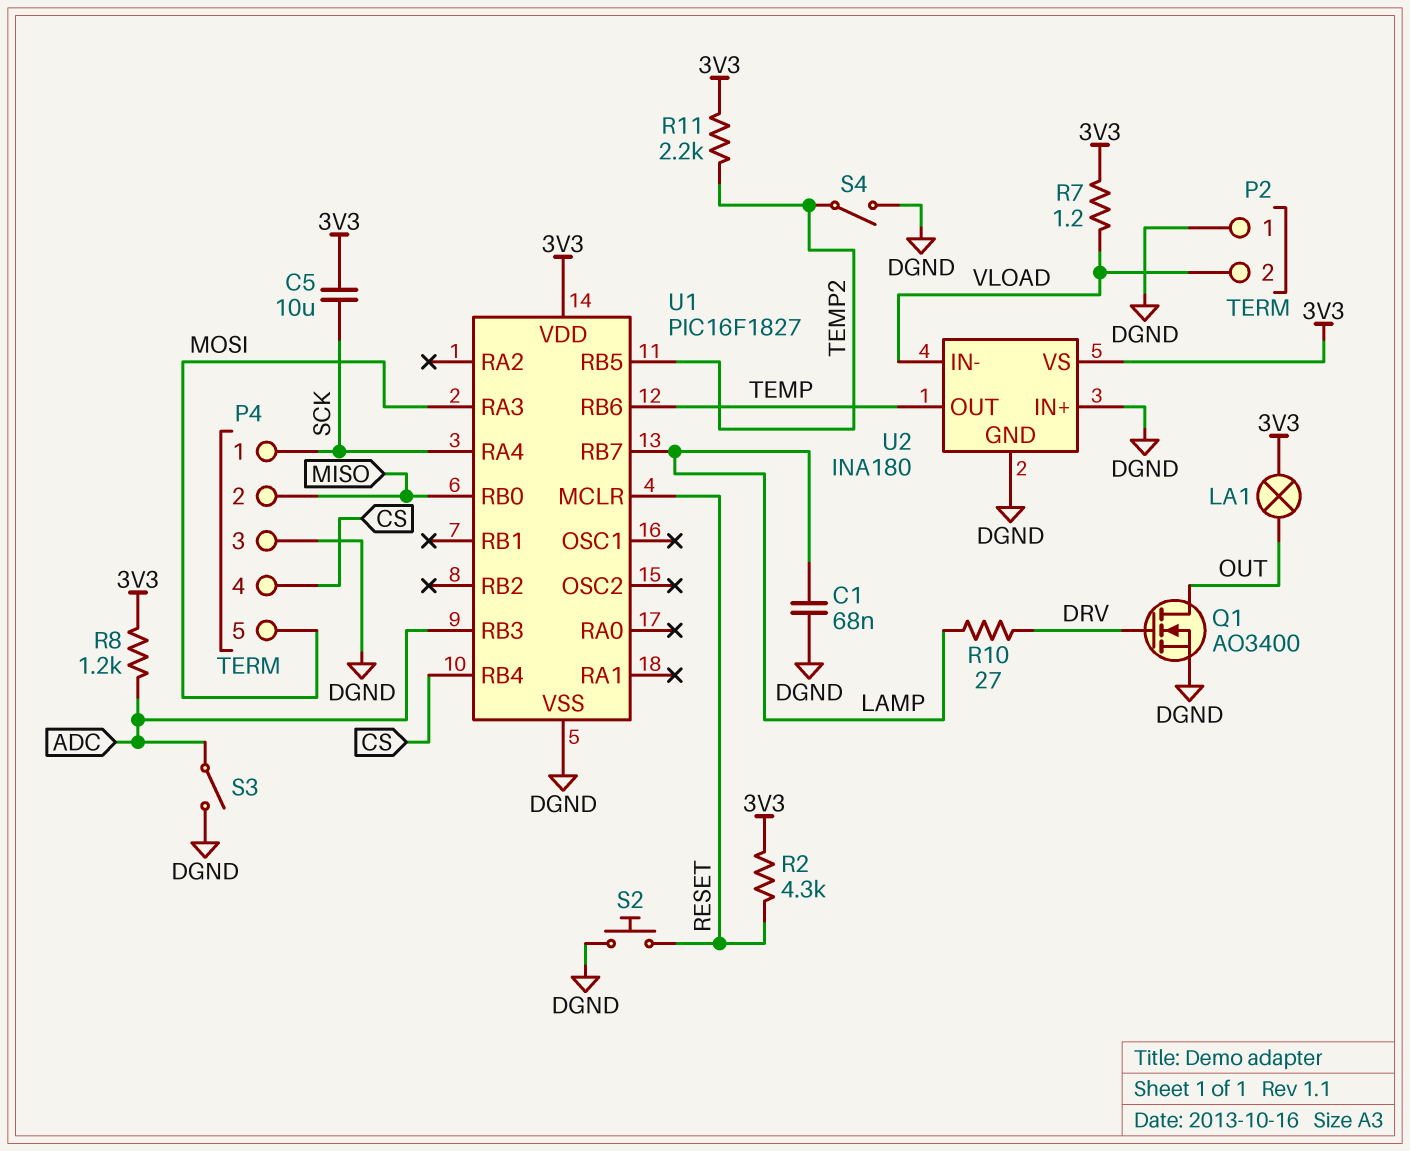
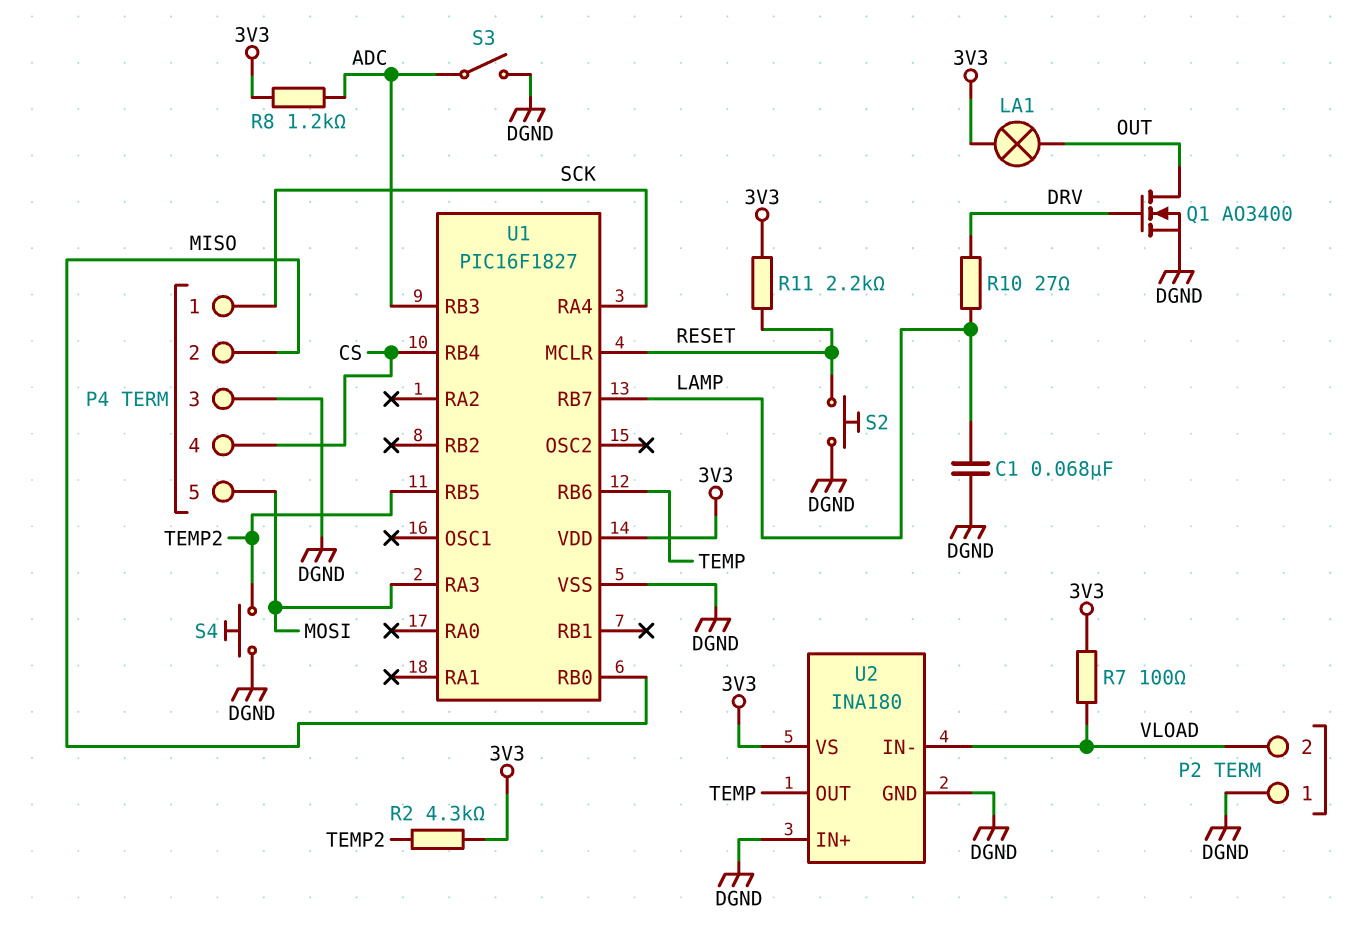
C5: 10uF (3V3, SCK) -> none
R2: 4.3k (3V3, RESET) -> 4.3k (3V3, TEMP2)
R7: 1.2 (3V3, VLOAD) -> 100 (3V3, VLOAD)
R11: 2.2k (3V3, TEMP2) -> 2.2k (3V3, RESET)
S4: switch (DGND, TEMP2) -> button (DGND, TEMP2)

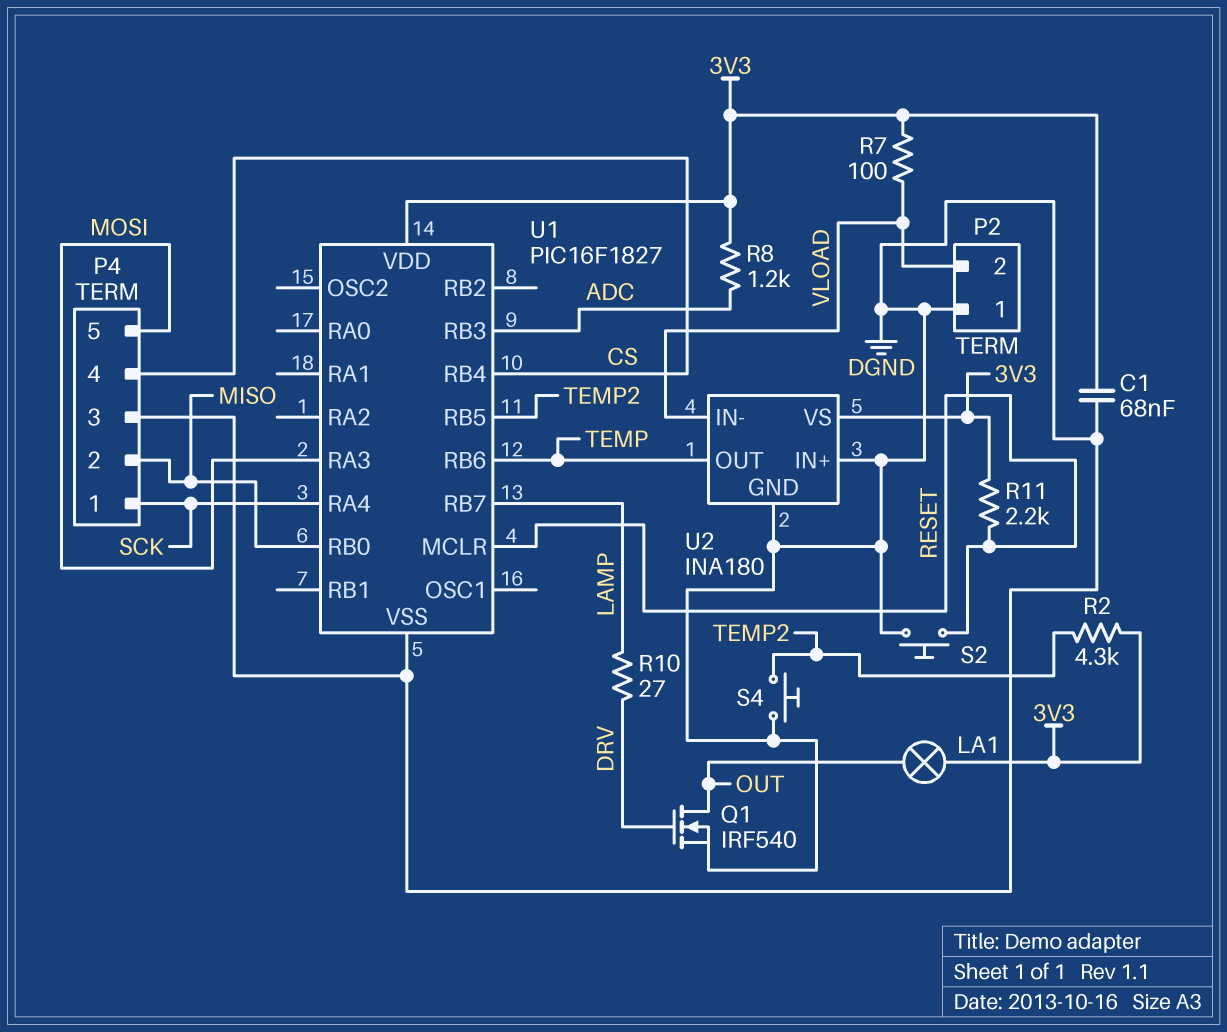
C1: 68nF (DGND, LAMP) -> 68nF (3V3, DGND)
Q1: NMOS AO3400 (G DRV, D OUT, S DGND) -> NMOS IRF540 (G DRV, D OUT, S DGND)
S3: switch (ADC, DGND) -> none

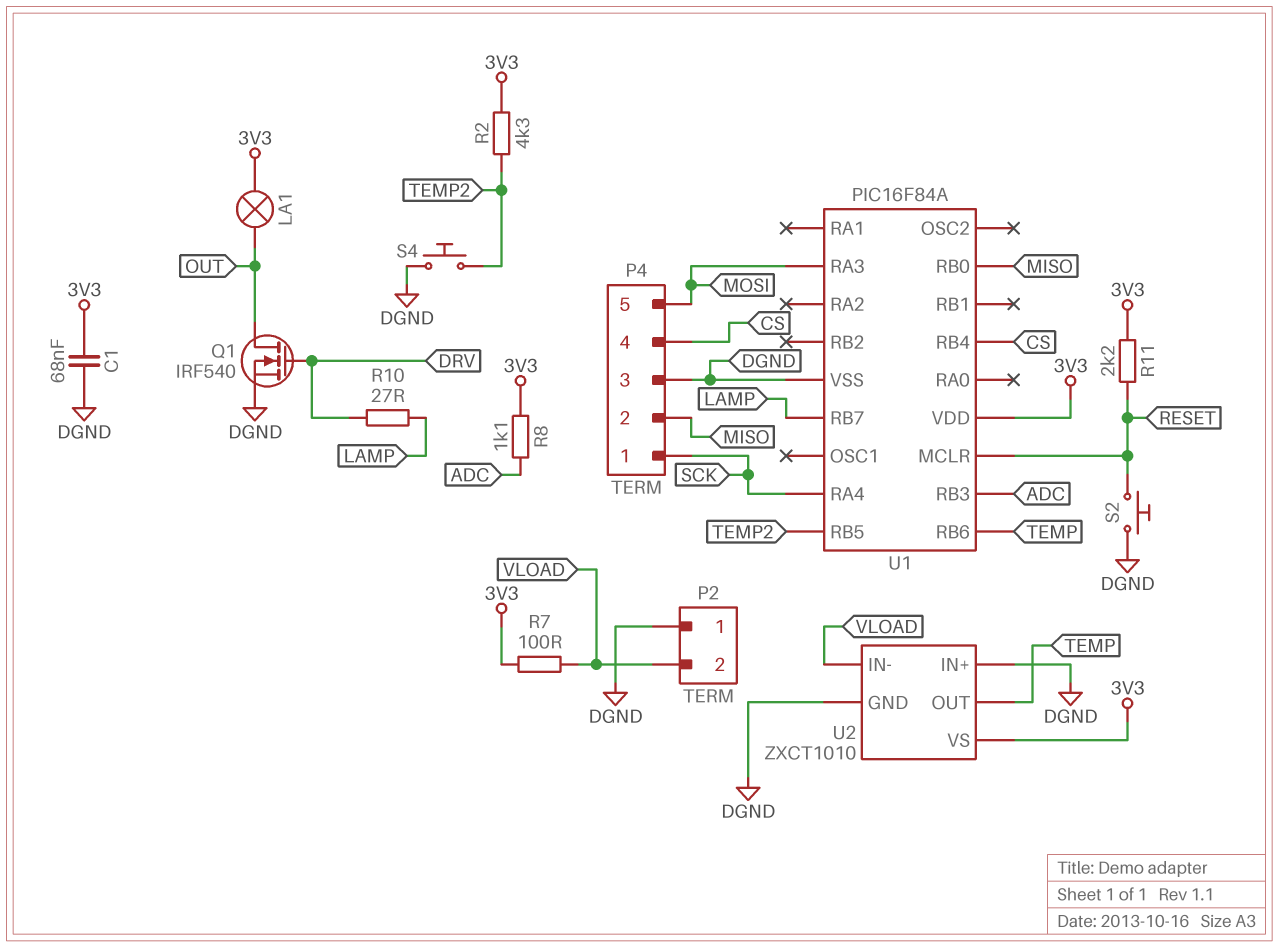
R8: 1.2k (3V3, ADC) -> 1.1k (3V3, ADC)
U1: PIC16F1827 -> PIC16F84A
U2: INA180 -> ZXCT1010

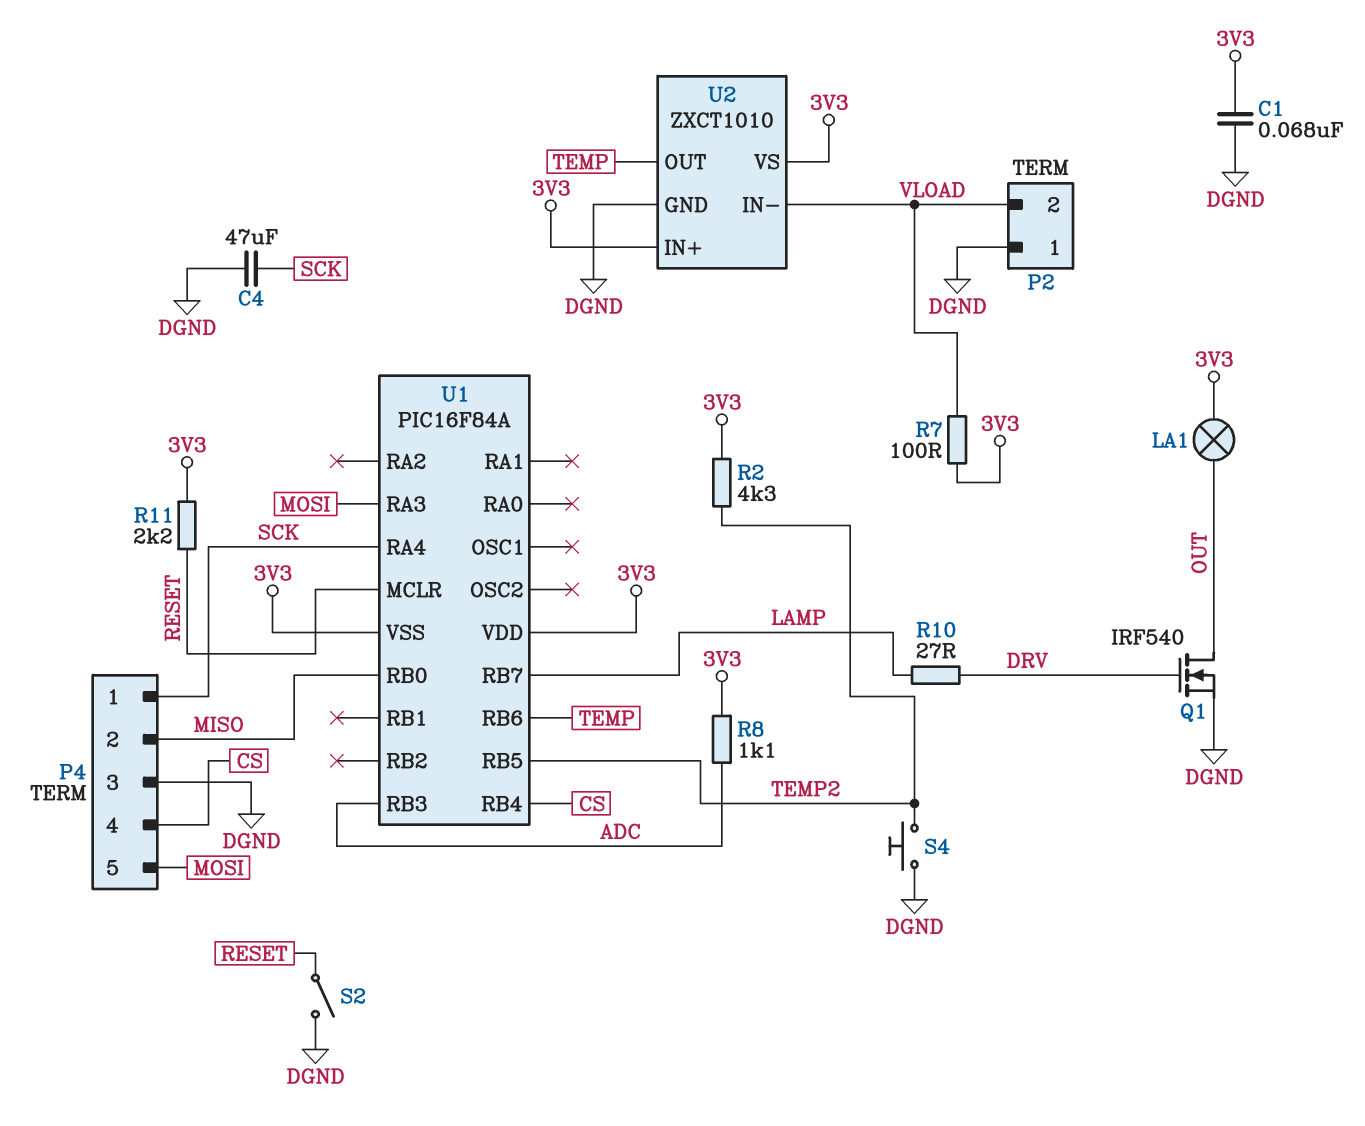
C4: none -> 47uF (DGND, SCK)
S2: button (DGND, RESET) -> switch (DGND, RESET)
U1 pin VSS: DGND -> 3V3
U2 pin IN+: DGND -> 3V3

